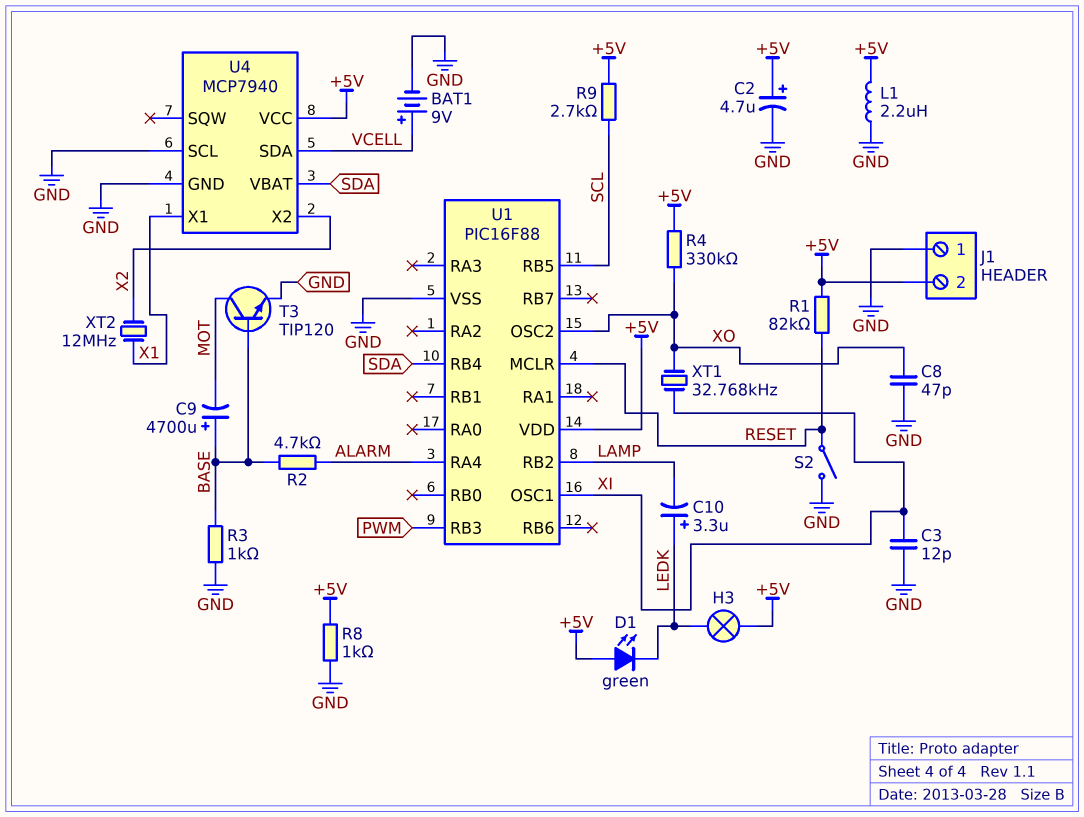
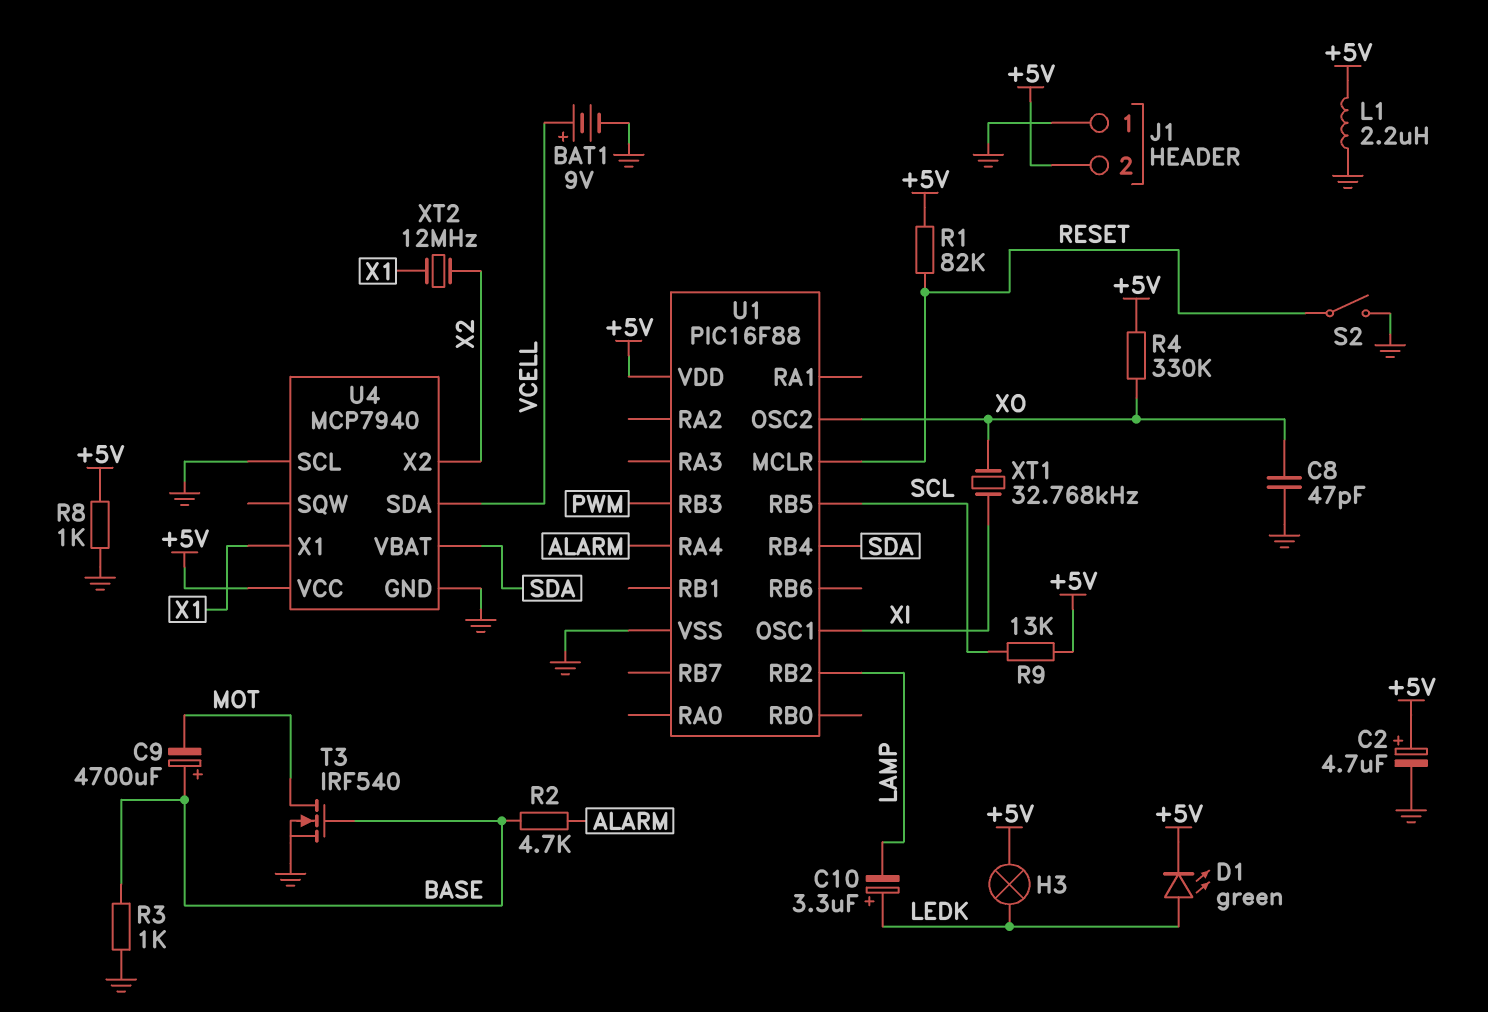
C3: 12pF (GND, XI) -> none
D1: LED green (A +5V, K LEDK) -> LED green (A LEDK, K +5V)
R9: 2.7k (+5V, SCL) -> 13k (+5V, SCL)
T3: NPN TIP120 (B BASE, C MOT, E GND) -> NMOS IRF540 (G BASE, D MOT, S GND)

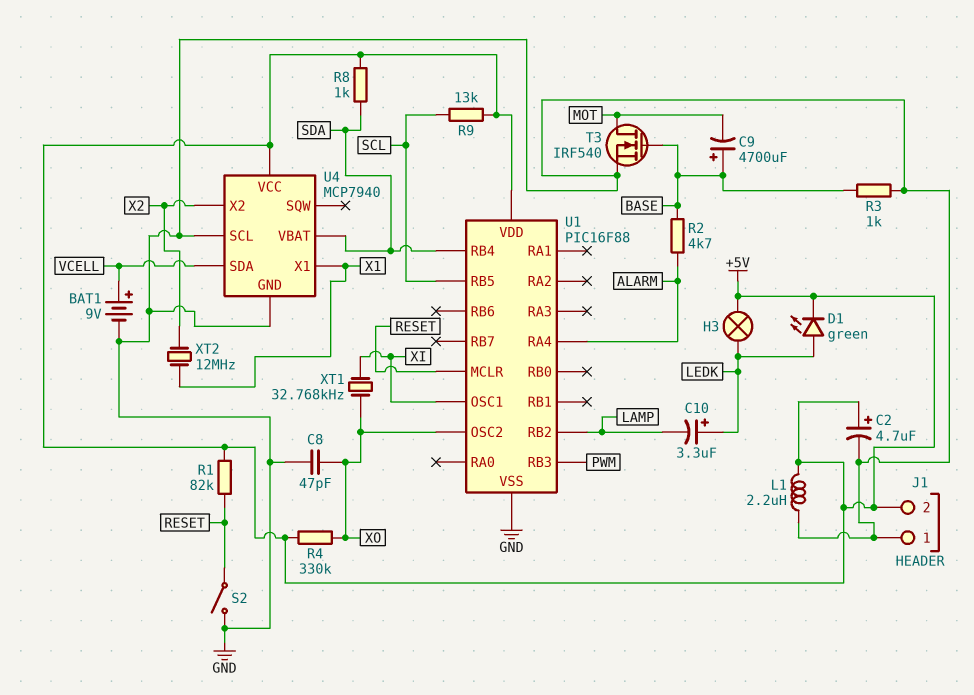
R8: 1k (+5V, GND) -> 1k (+5V, SDA)

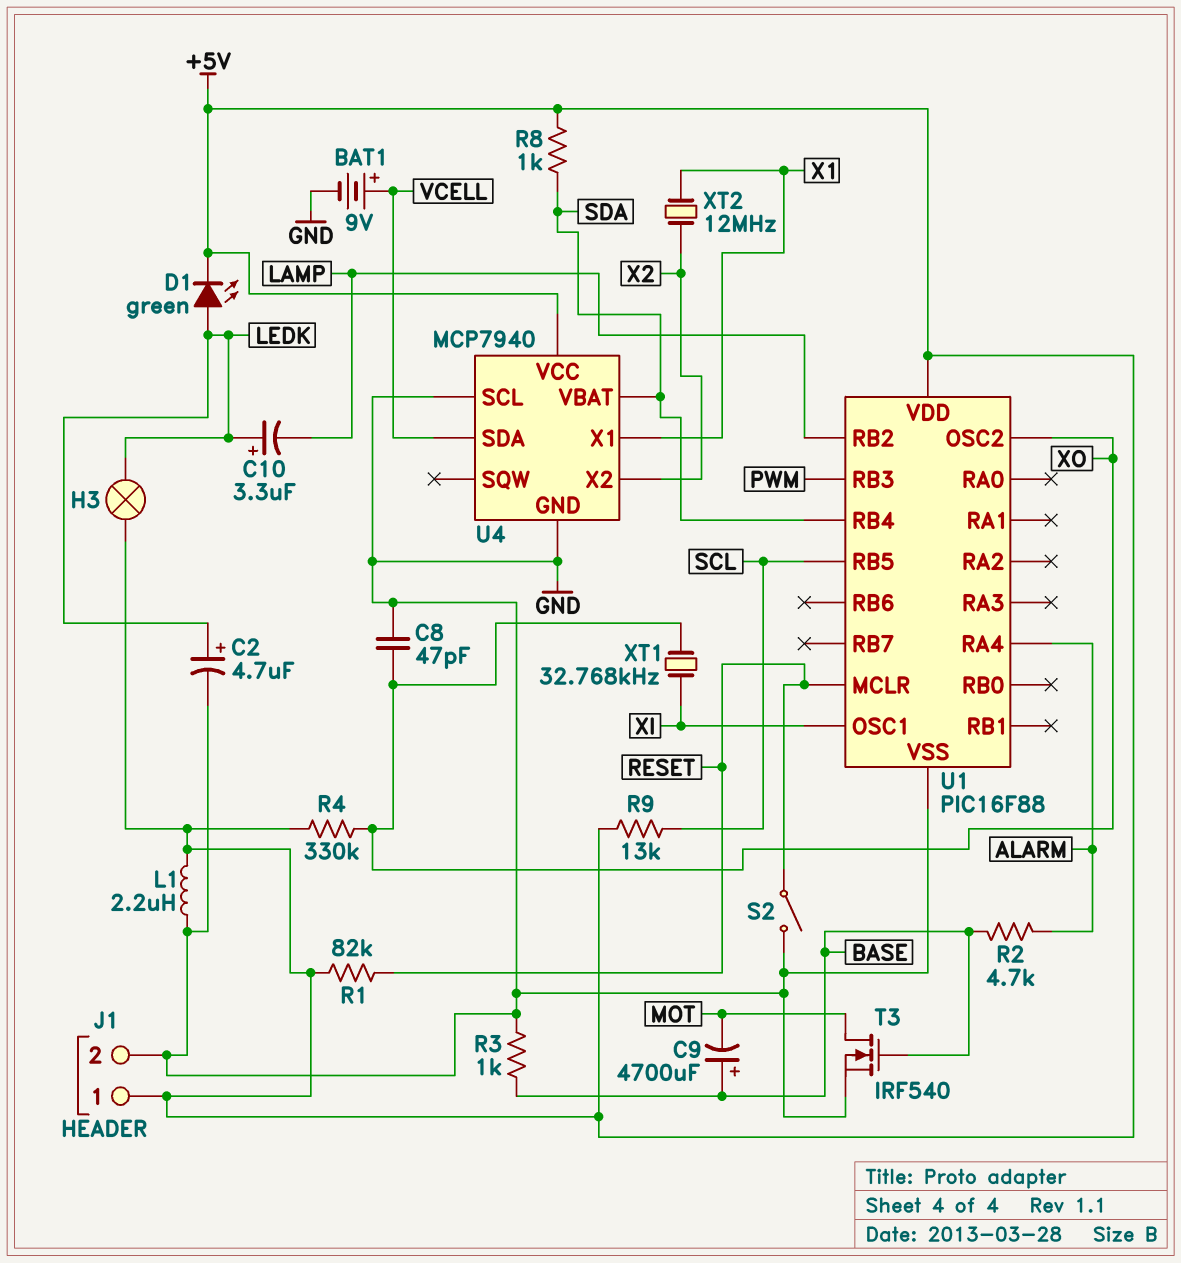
C2: 4.7uF (plus +5V, minus GND) -> 4.7uF (plus LEDK, minus GND)
J1 pin 1: GND -> +5V
J1 pin 2: +5V -> GND

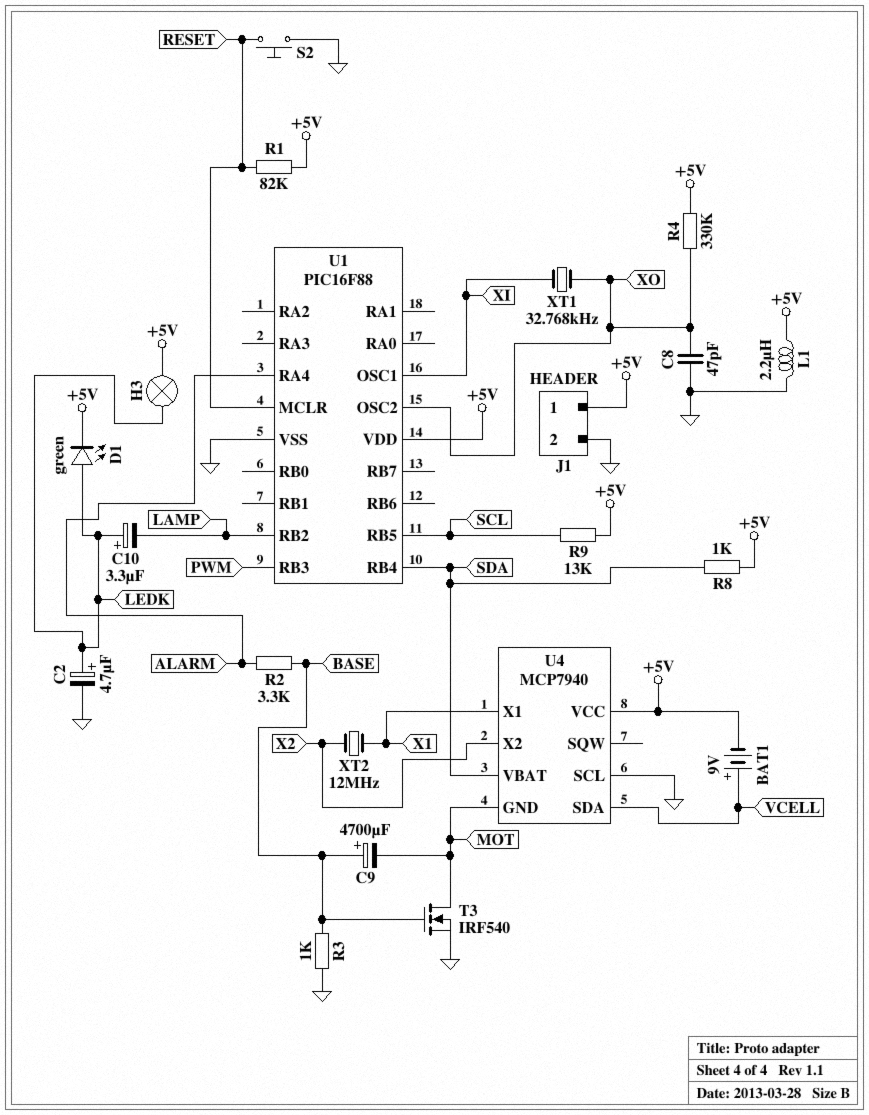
BAT1: 9V (plus VCELL, minus GND) -> 9V (plus VCELL, minus +5V)
R2: 4.7k (ALARM, BASE) -> 3.3k (ALARM, BASE)
S2: switch (GND, RESET) -> button (GND, RESET)
U4 pin GND: GND -> MOT

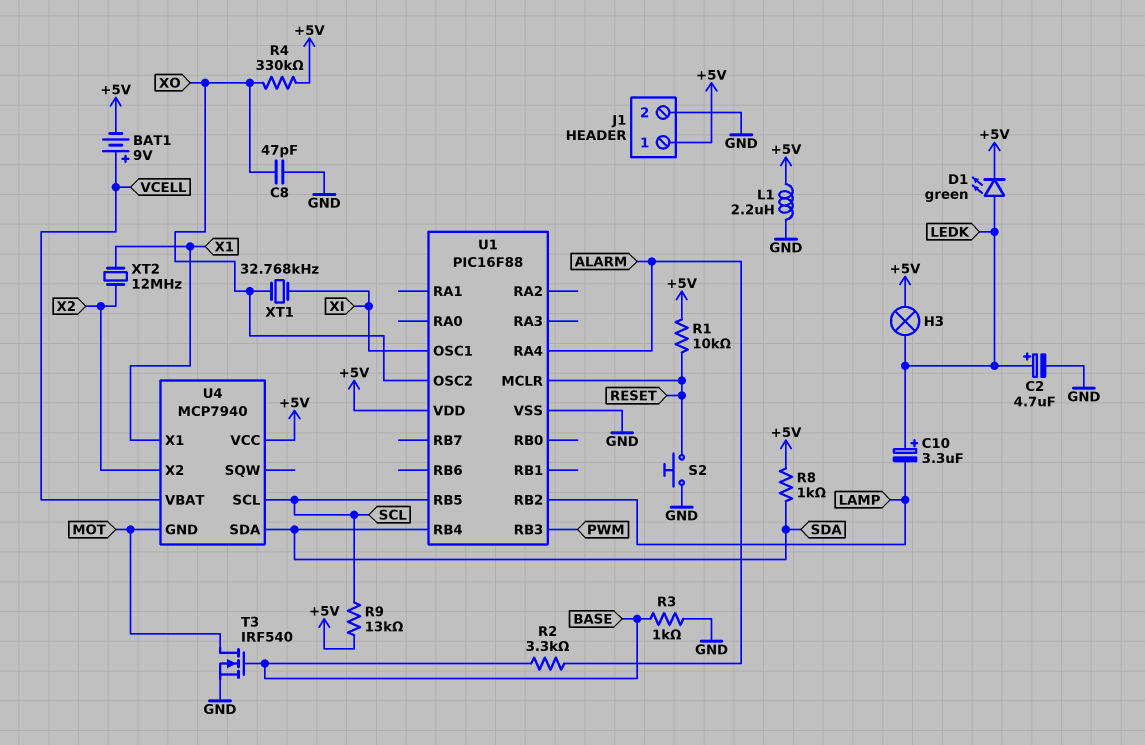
C9: 4700uF (plus BASE, minus MOT) -> none
R1: 82k (+5V, RESET) -> 10k (+5V, RESET)
U4 pin SCL: GND -> SCL
U4 pin SDA: VCELL -> SDA
U4 pin VBAT: SDA -> VCELL

